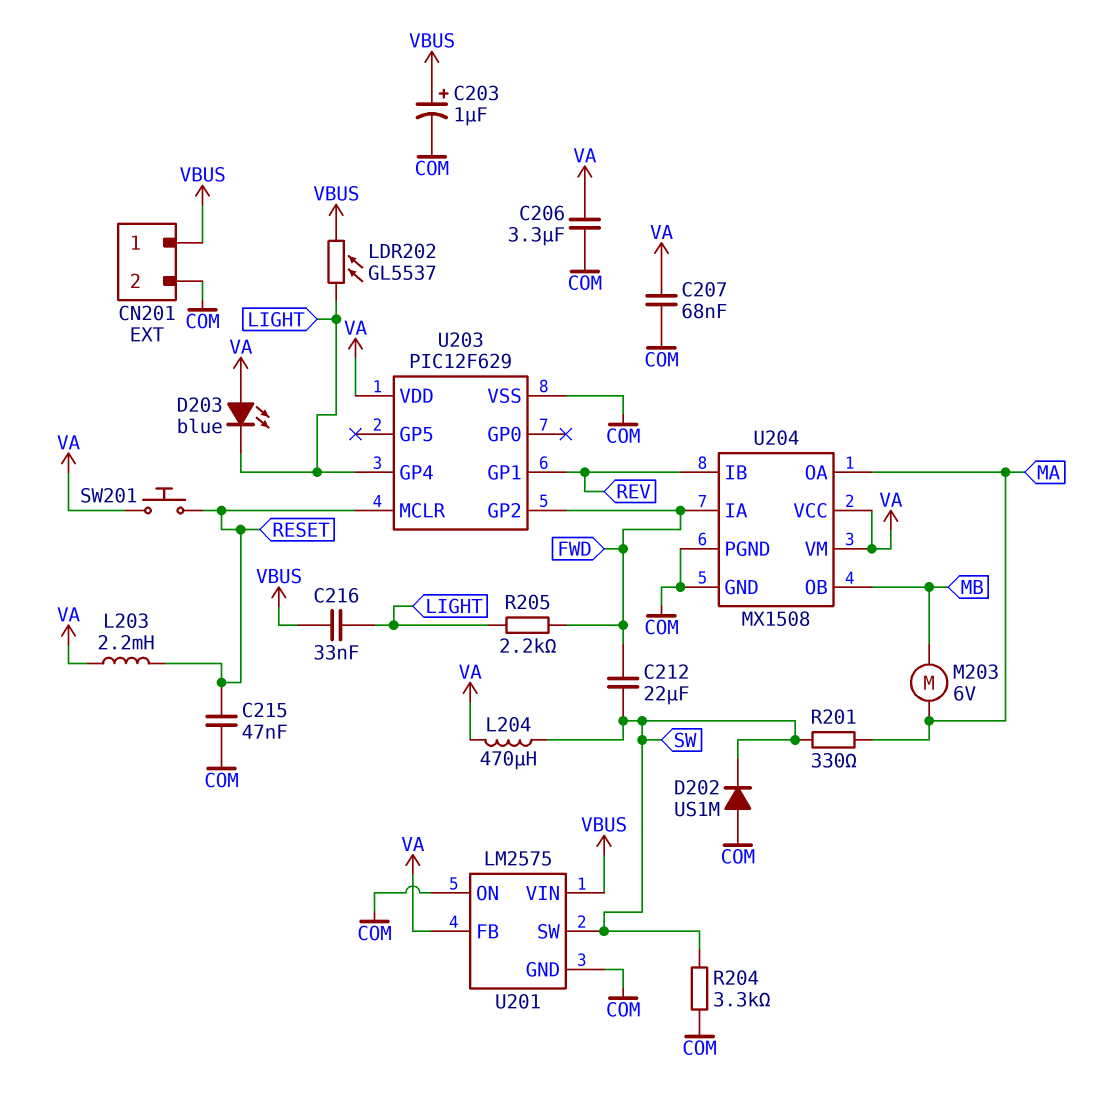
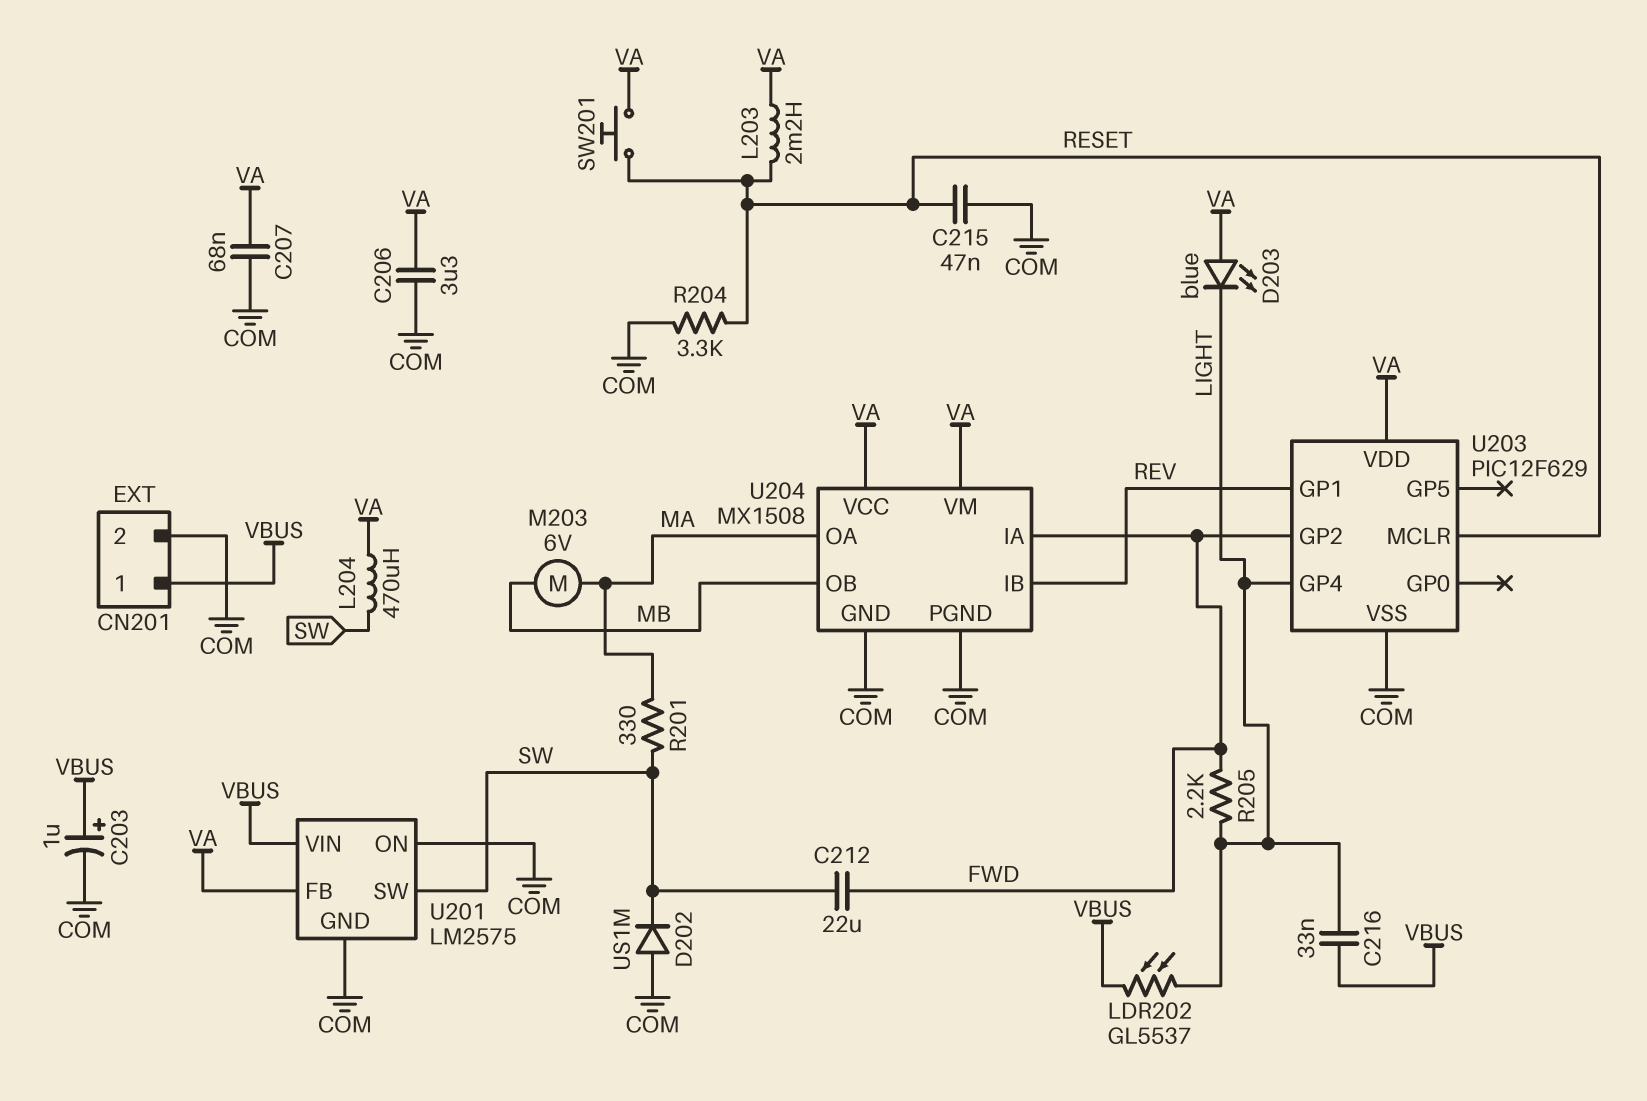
R204: 3.3k (COM, SW) -> 3.3k (COM, RESET)

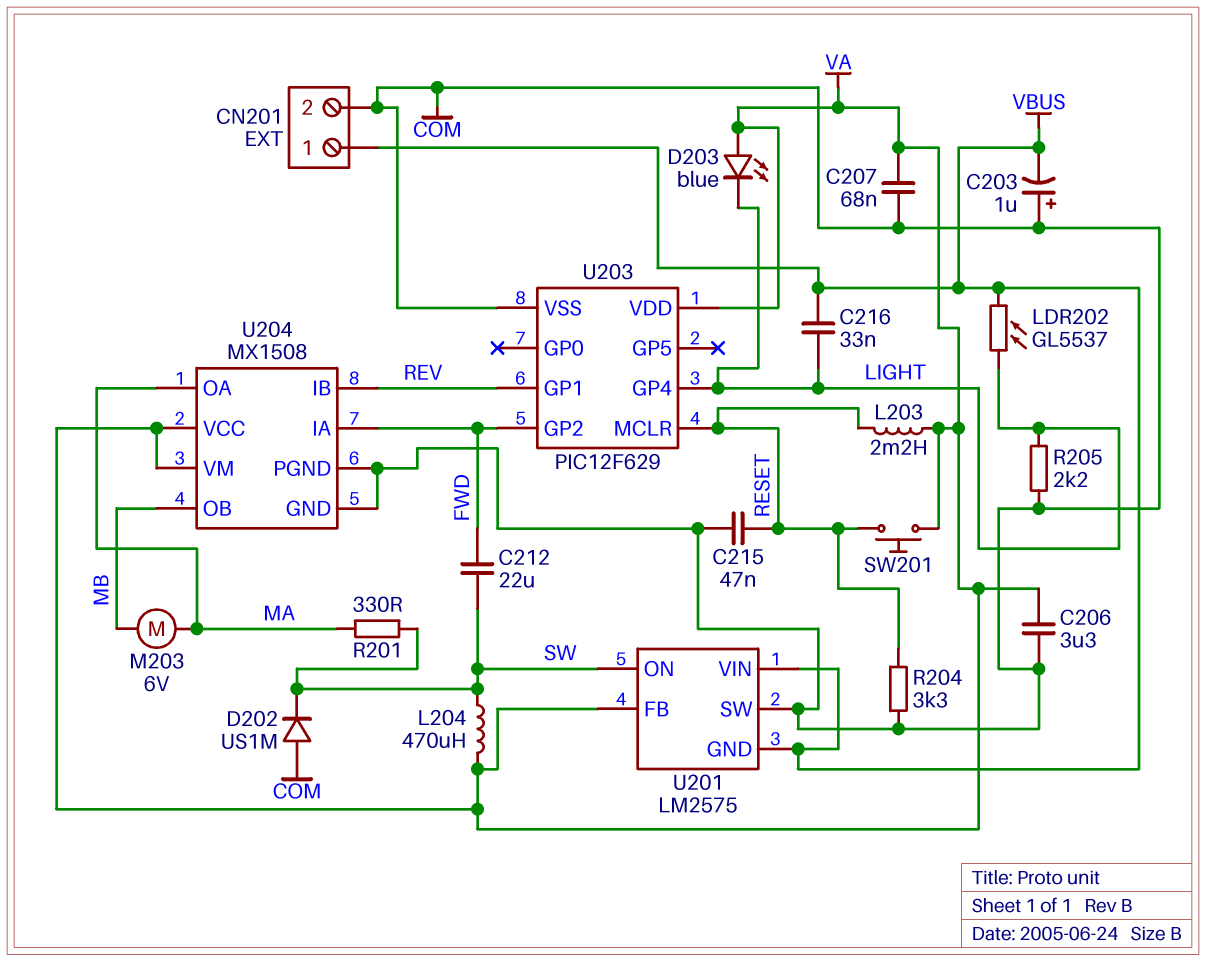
C203: 1uF (plus VBUS, minus COM) -> 1uF (plus COM, minus VBUS)
R205: 2.2k (FWD, LIGHT) -> 2.2k (COM, LIGHT)
U201 pin GND: COM -> VBUS
U201 pin ON: COM -> SW
U201 pin SW: SW -> COM

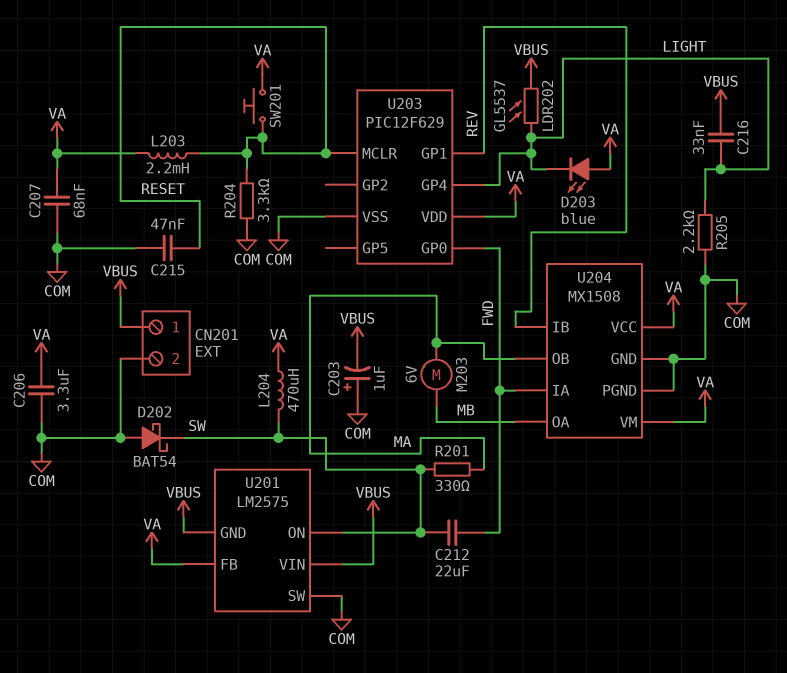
D202: diode US1M (A COM, K SW) -> schottky BAT54 (A COM, K SW)
U203 pin GP0: none -> FWD
U203 pin GP2: FWD -> none
U204 pin OA: MA -> MB
U204 pin OB: MB -> MA

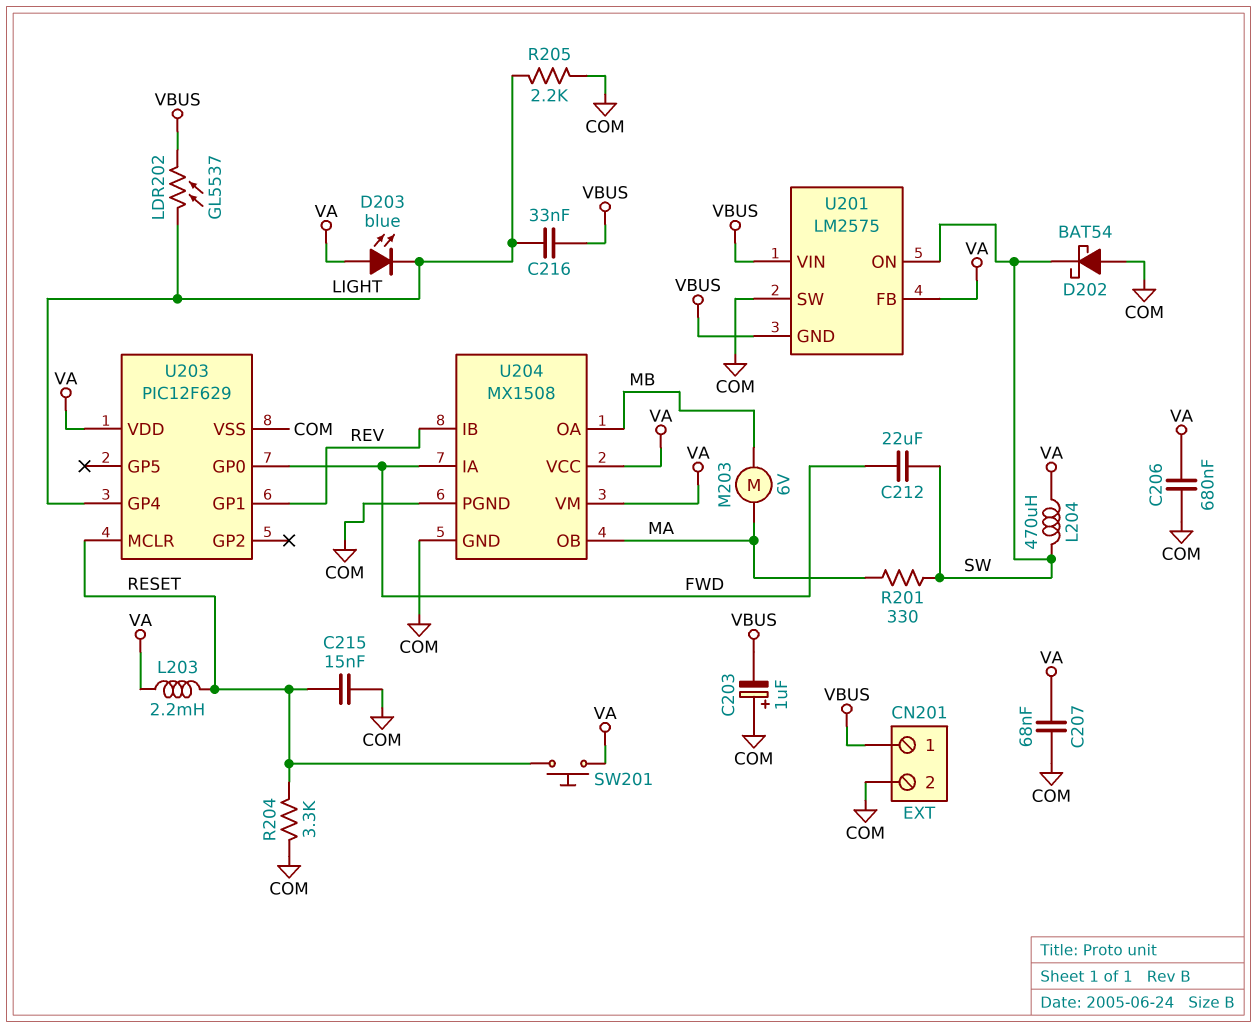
C206: 3.3uF (COM, VA) -> 680nF (COM, VA)
C215: 47nF (COM, RESET) -> 15nF (COM, RESET)

